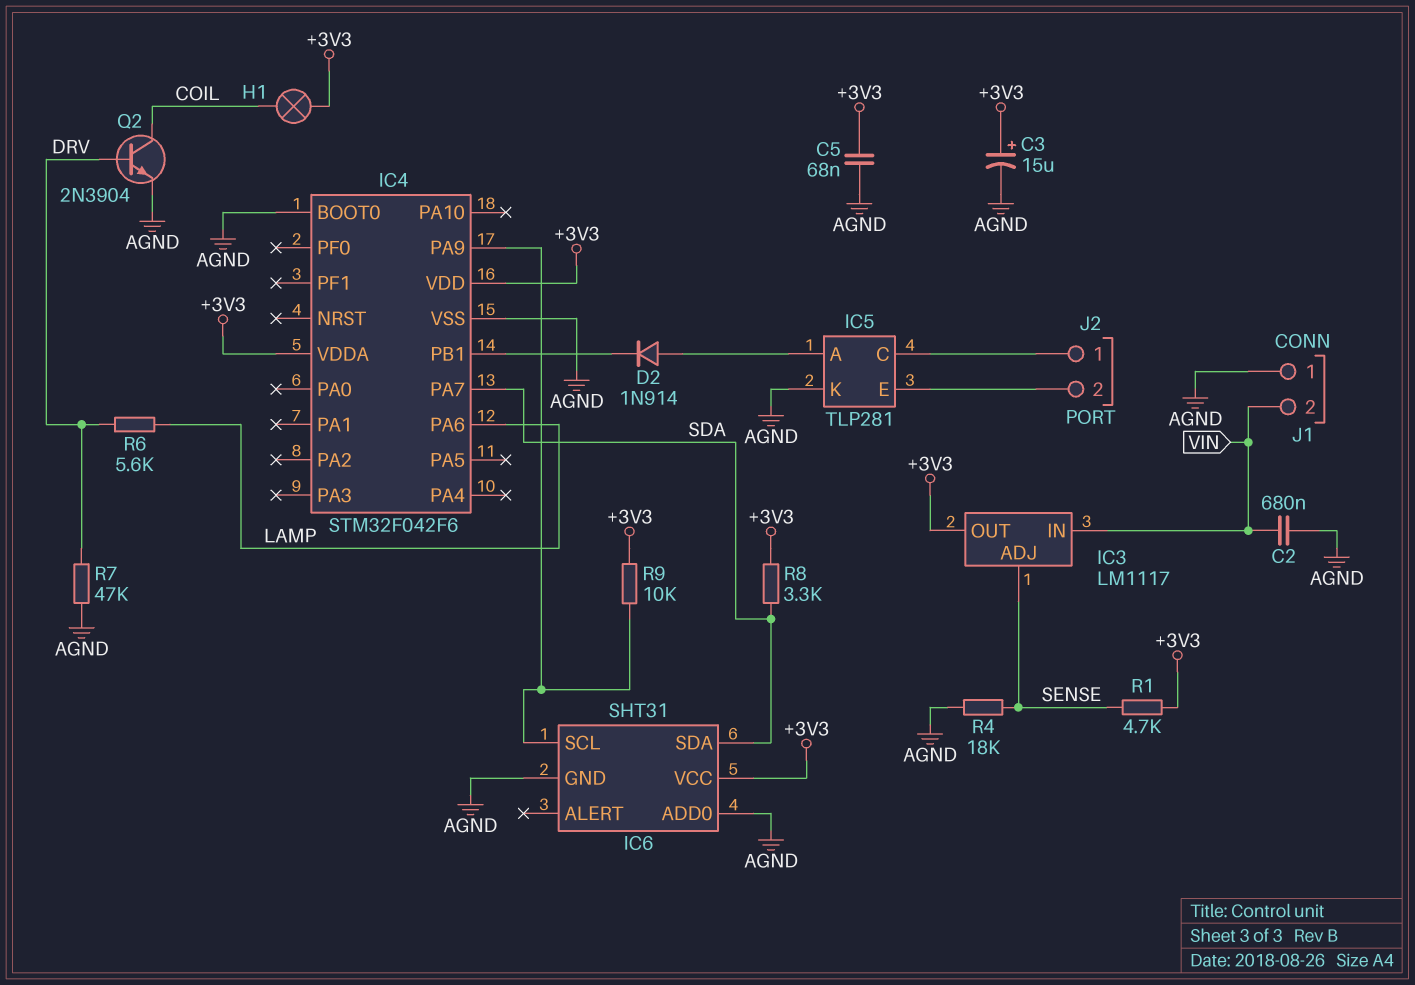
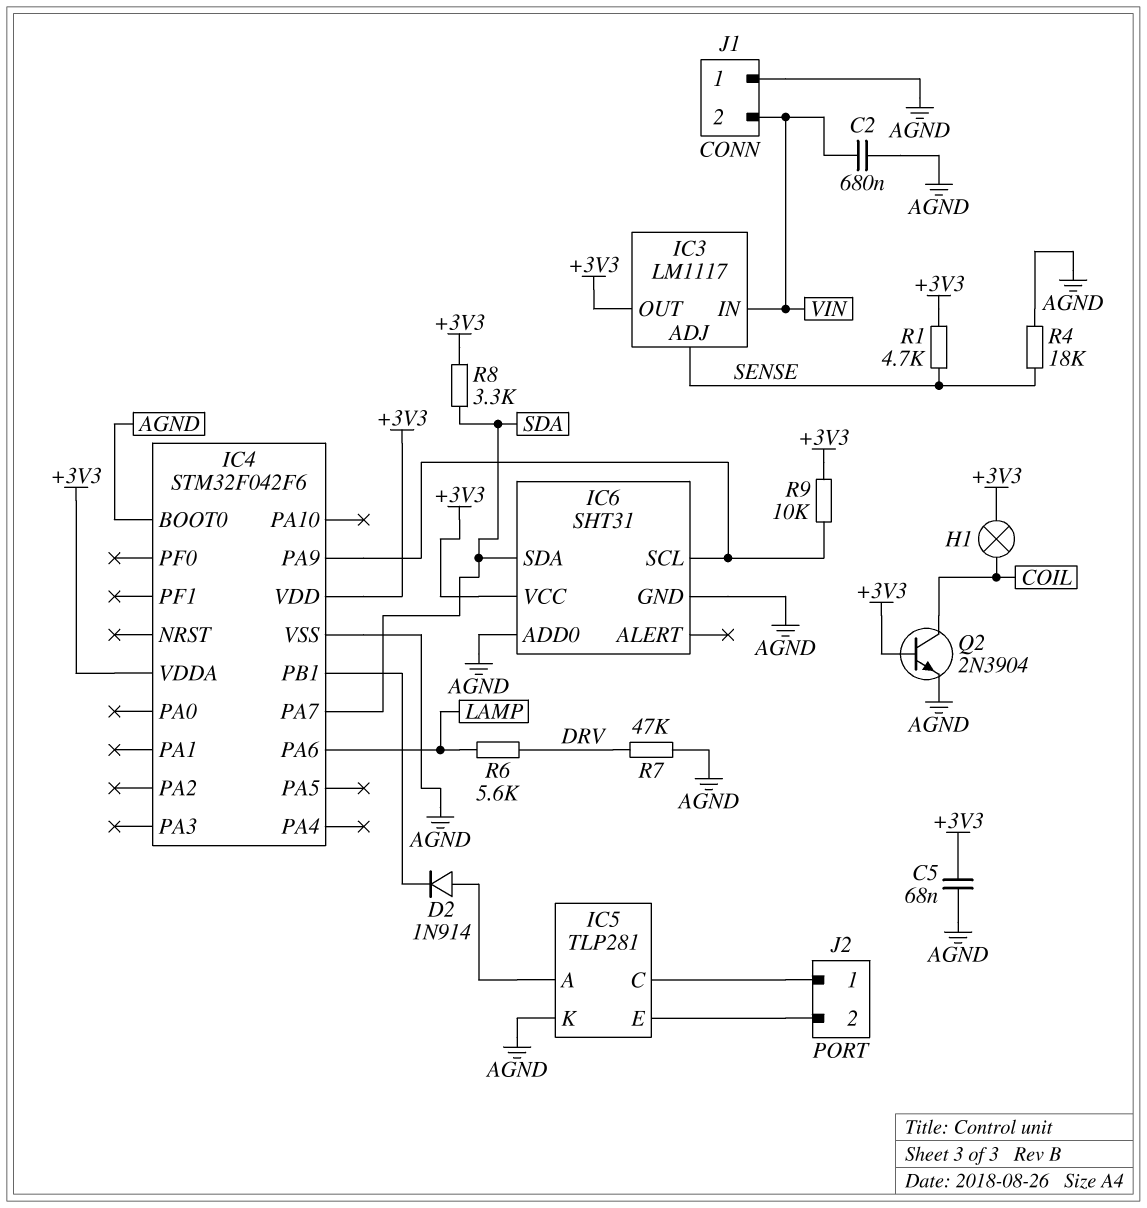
C3: 15uF (plus +3V3, minus AGND) -> none
Q2: NPN 2N3904 (B DRV, C COIL, E AGND) -> NPN 2N3904 (B +3V3, C COIL, E AGND)

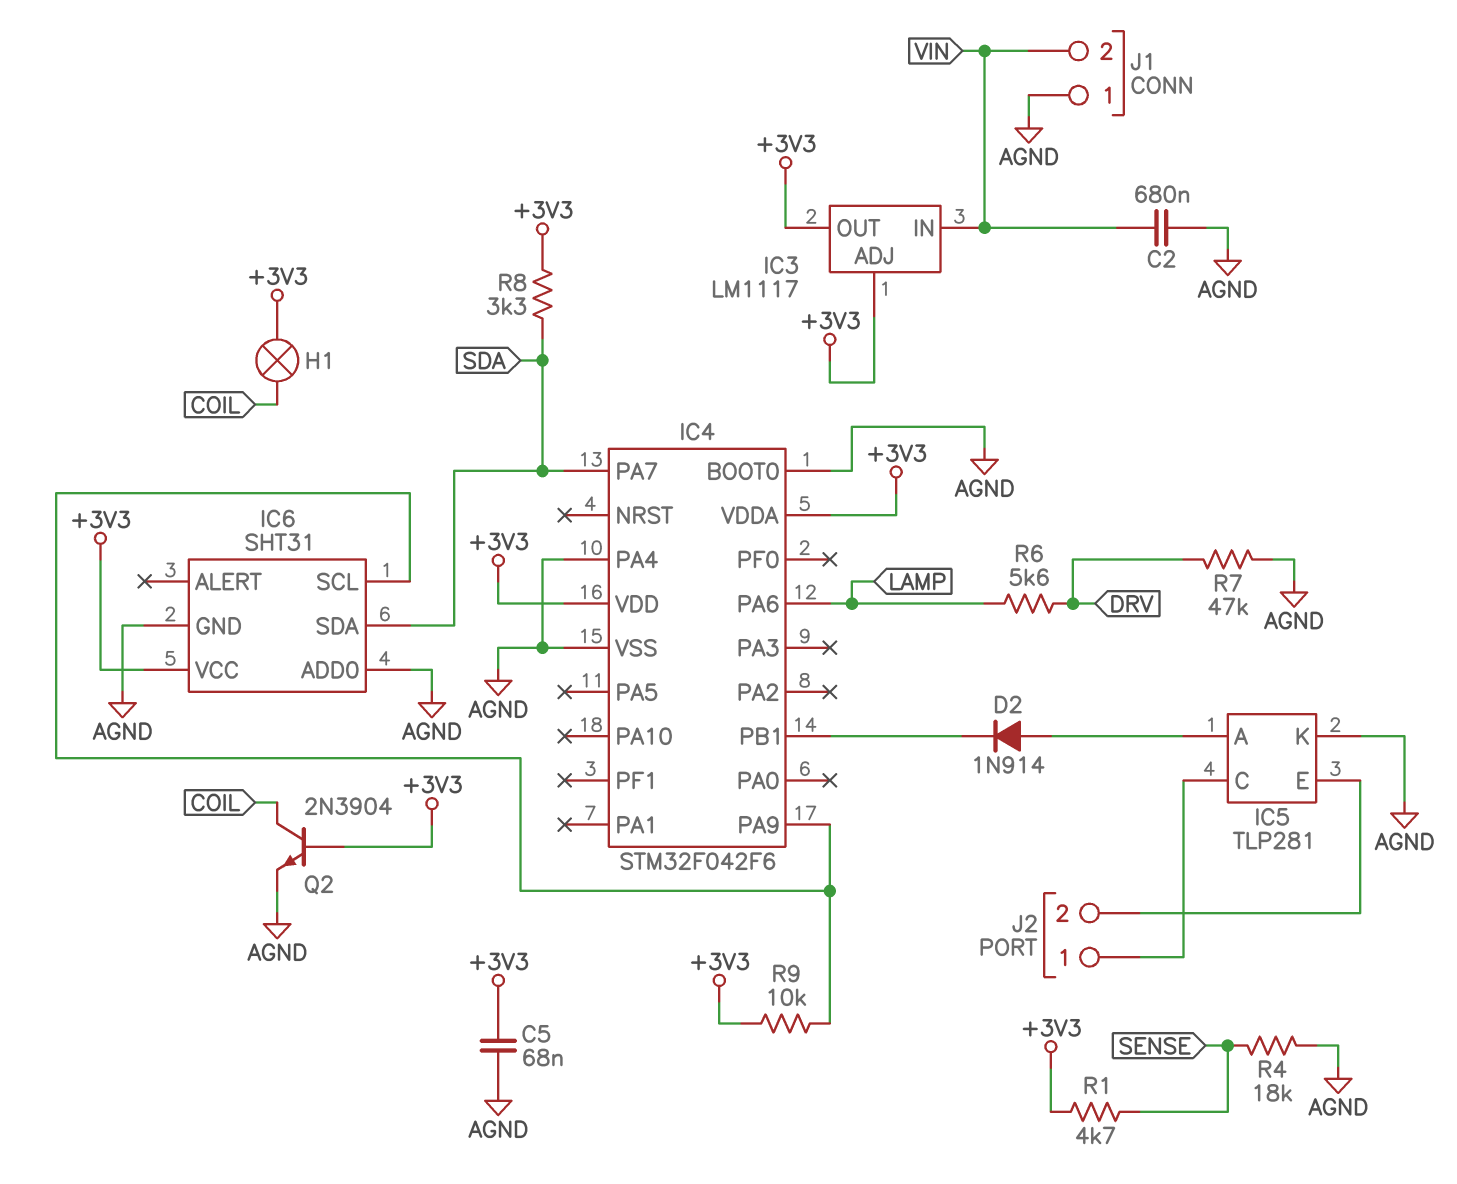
IC3 pin ADJ: SENSE -> +3V3
IC4 pin PA4: none -> AGND

